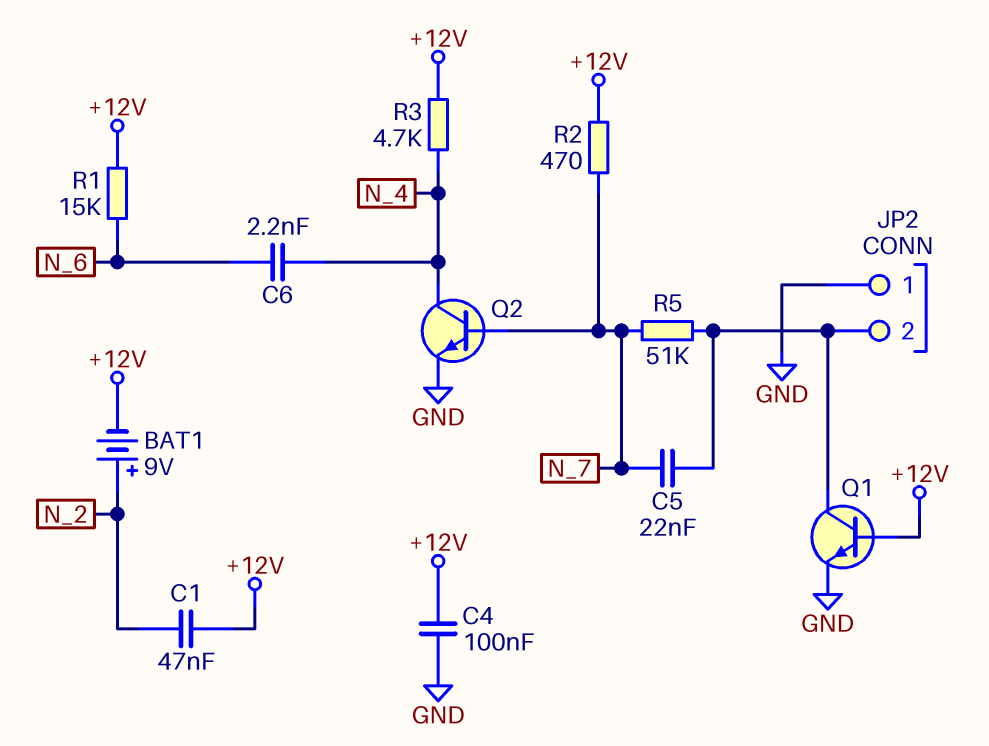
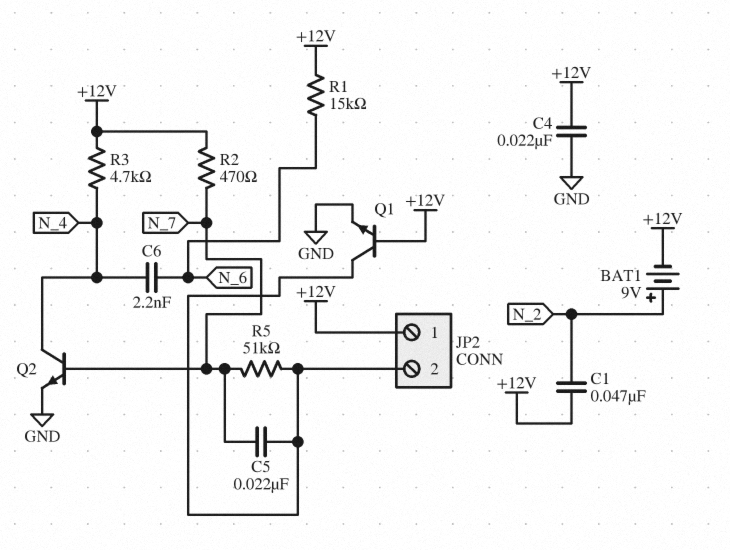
C4: 100nF (+12V, GND) -> 22nF (+12V, GND)
JP2 pin 1: GND -> +12V

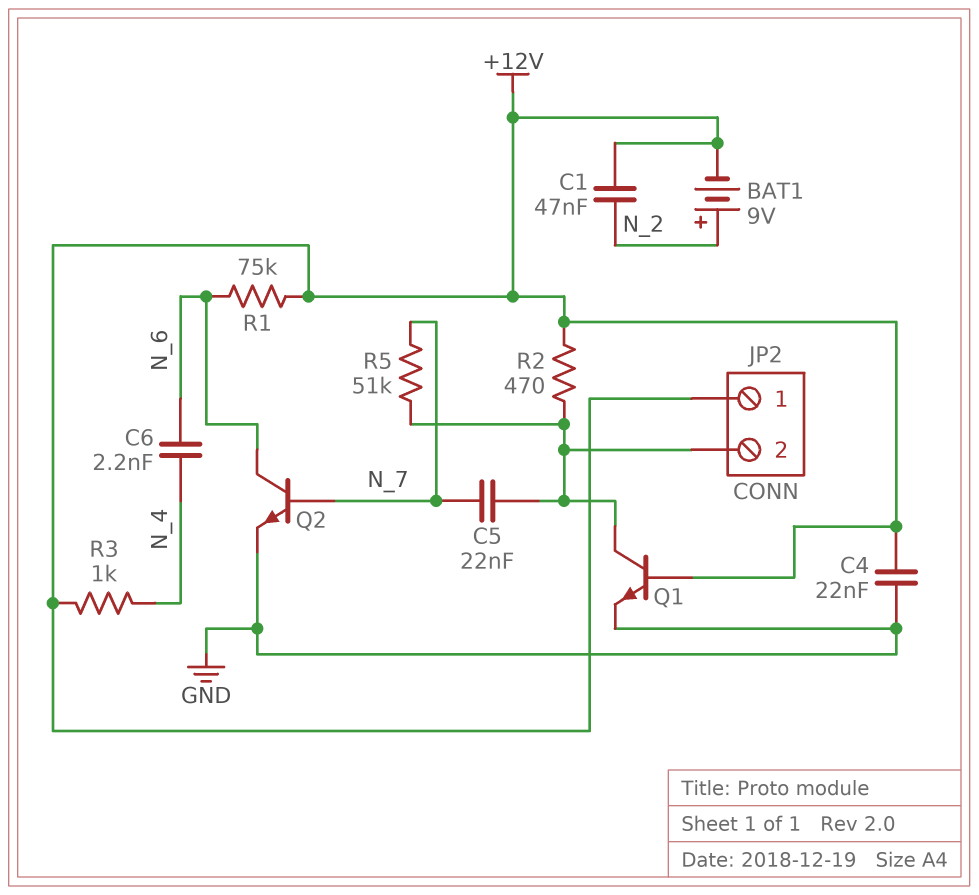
Q2: NPN (B N_7, C N_4, E GND) -> NPN (B N_7, C N_6, E GND)
R1: 15k (+12V, N_6) -> 75k (+12V, N_6)
R2: 470 (+12V, N_7) -> 470 (+12V, JP2/2)
R3: 4.7k (+12V, N_4) -> 1k (+12V, N_4)

